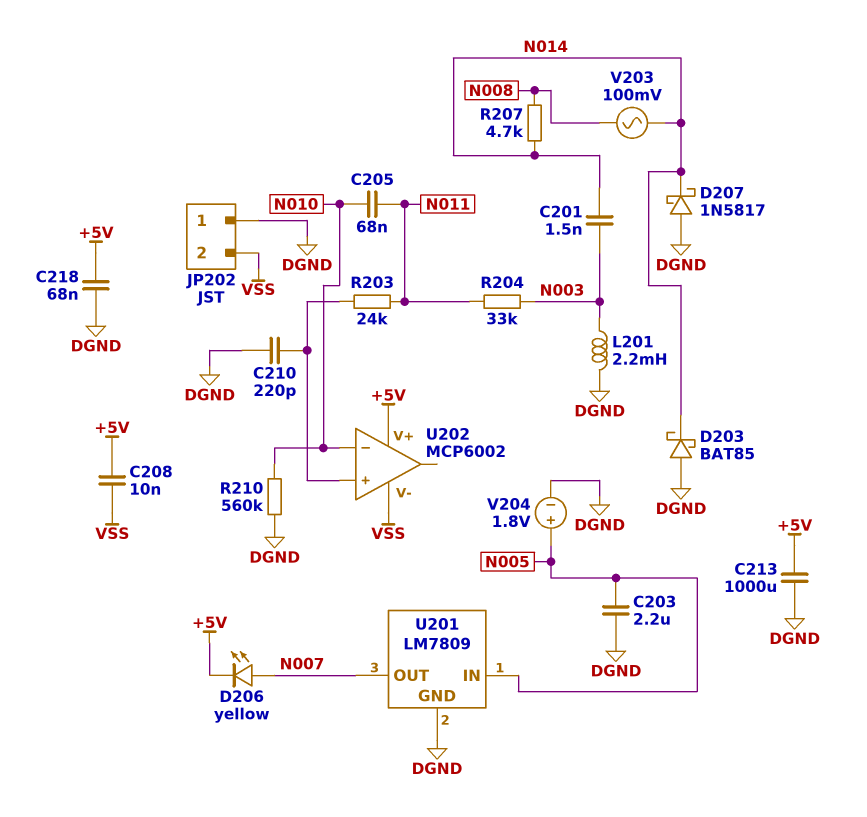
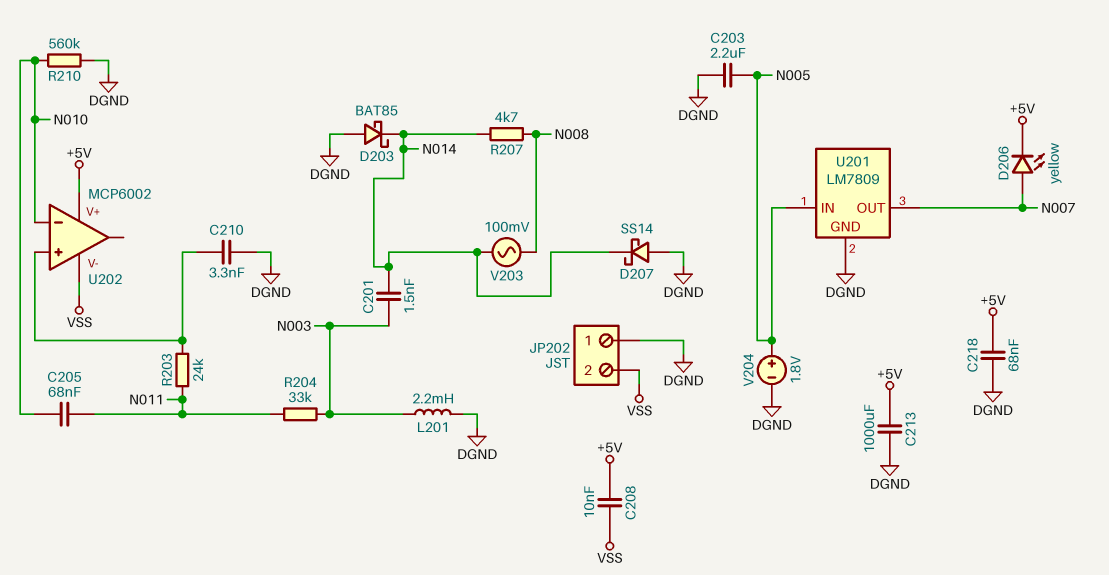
C210: 220pF (DGND, U202/in+) -> 3.3nF (DGND, U202/in+)
D207: schottky 1N5817 (A DGND, K N014) -> schottky SS14 (A DGND, K N014)

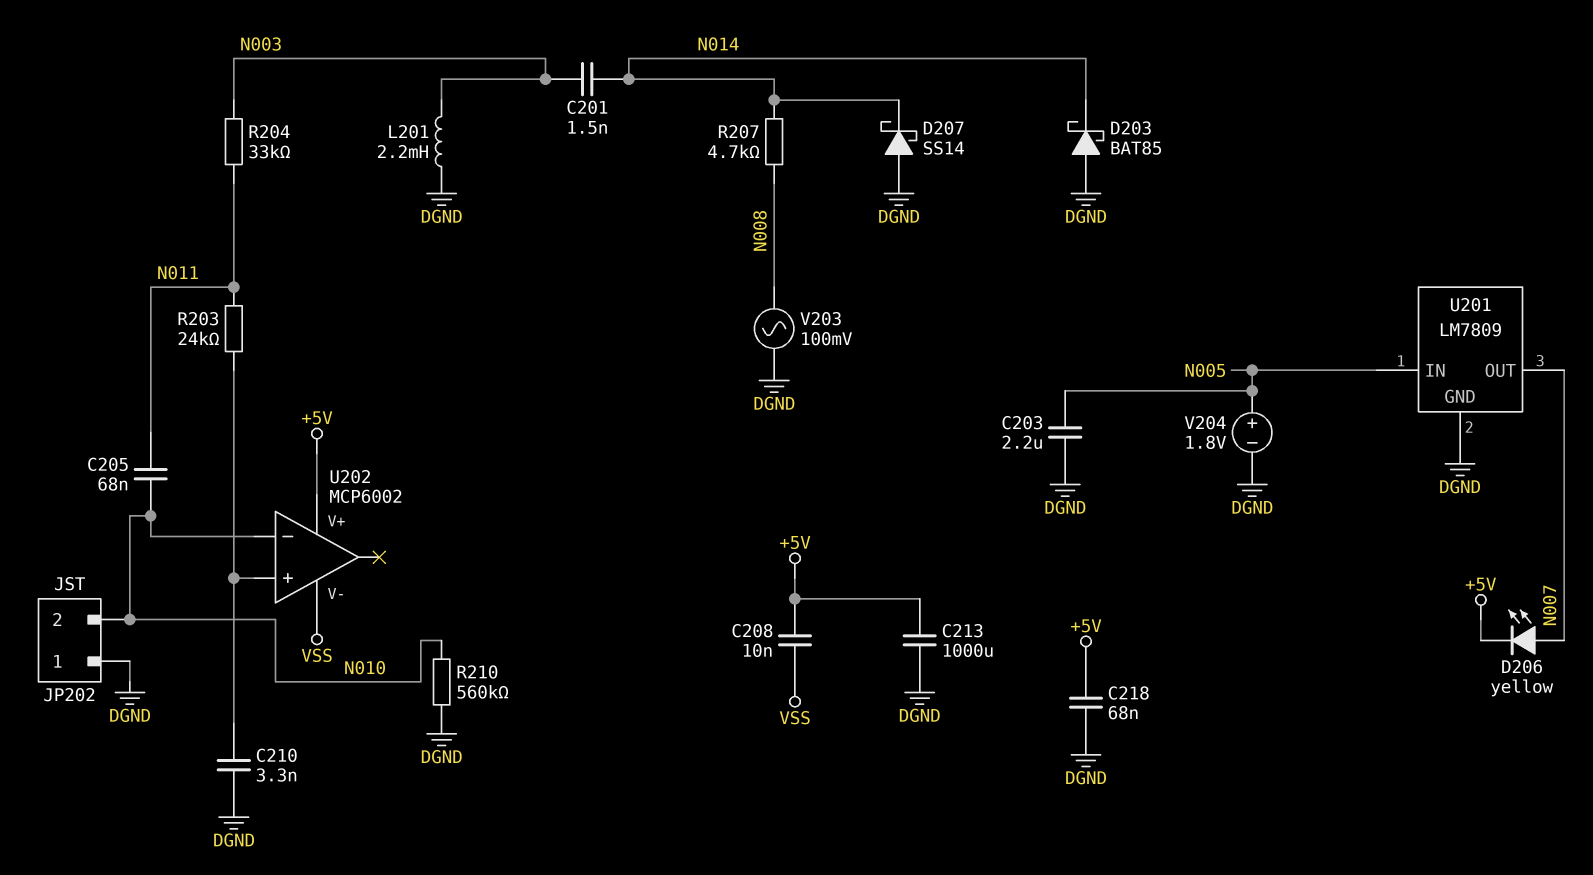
JP202 pin 2: VSS -> N010
V203: AC 100mV (N008, N014) -> AC 100mV (DGND, N008)

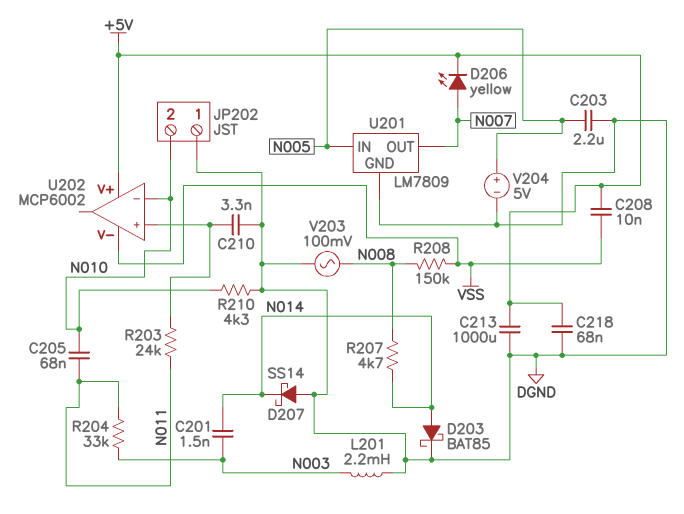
D203: schottky BAT85 (A DGND, K N014) -> schottky BAT85 (A N014, K DGND)
R208: none -> 150k (N008, VSS)
R210: 560k (DGND, N010) -> 4.3k (DGND, N010)
V204: 1.8V (plus N005, minus DGND) -> 5V (plus N005, minus DGND)

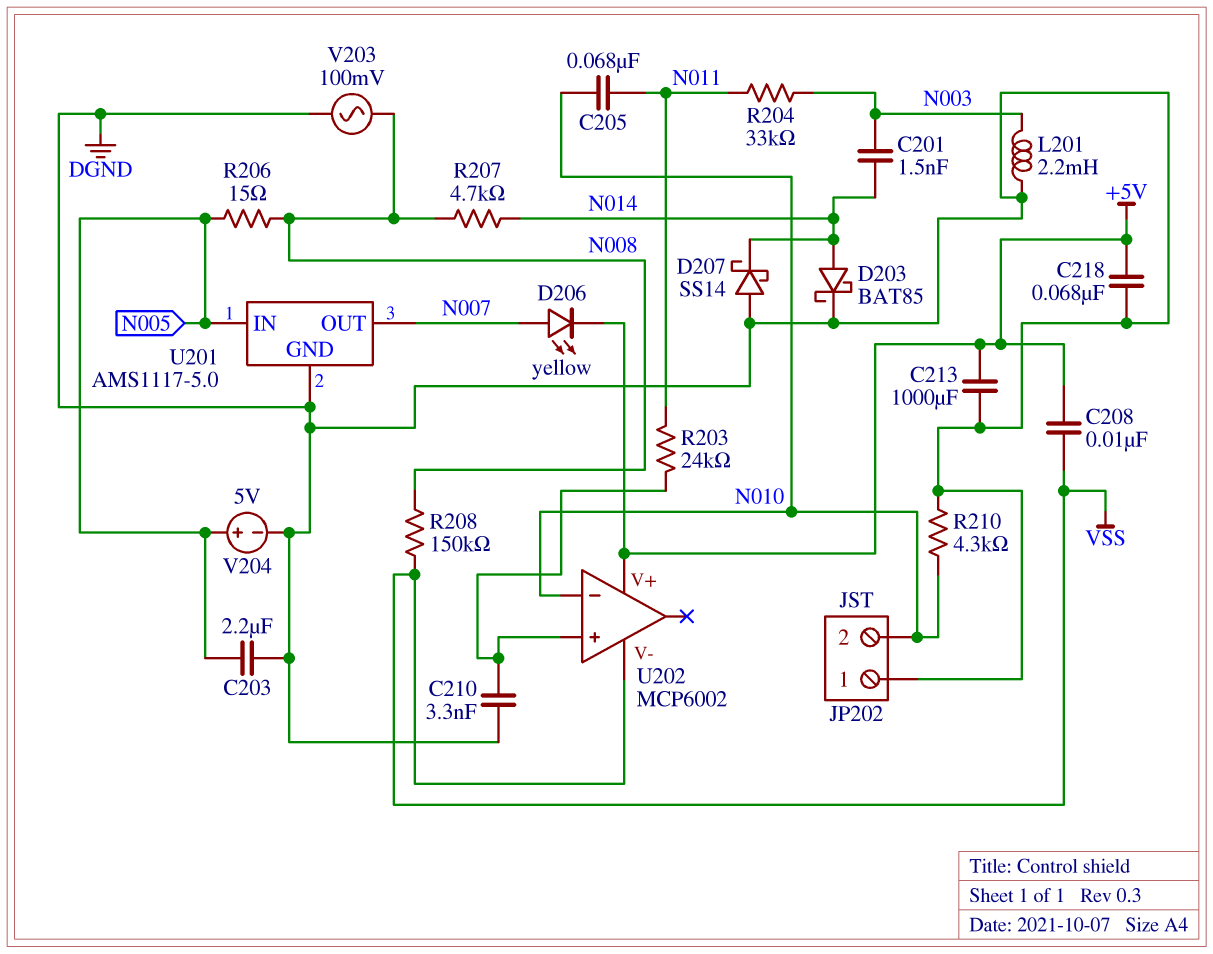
R206: none -> 15 (N005, N008)
U201: LM7809 -> AMS1117-5.0

